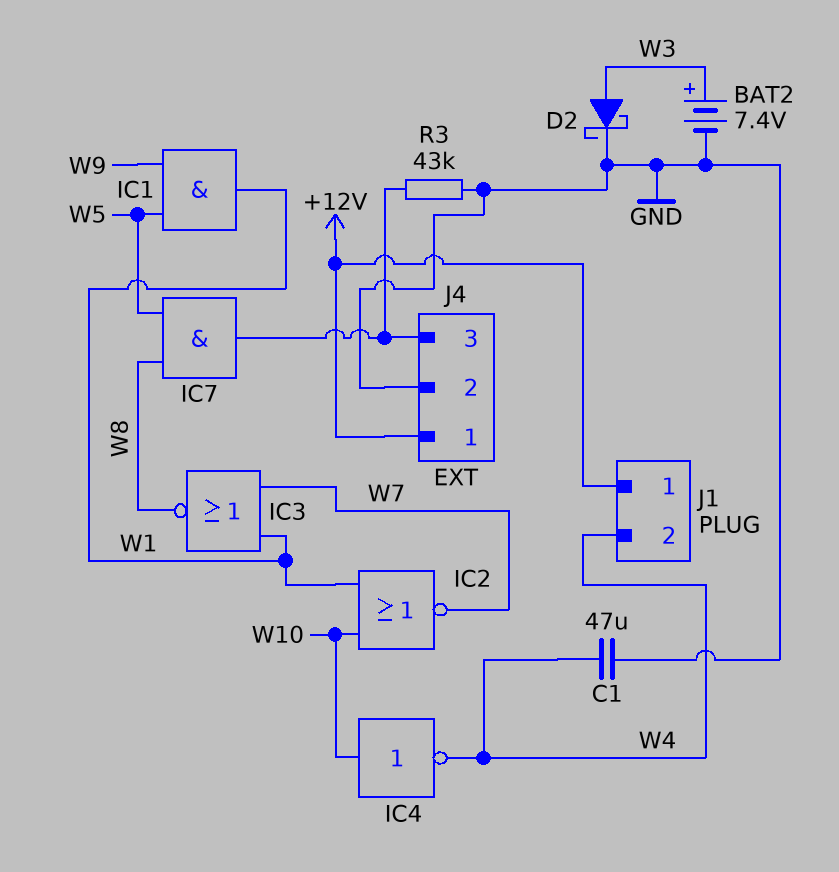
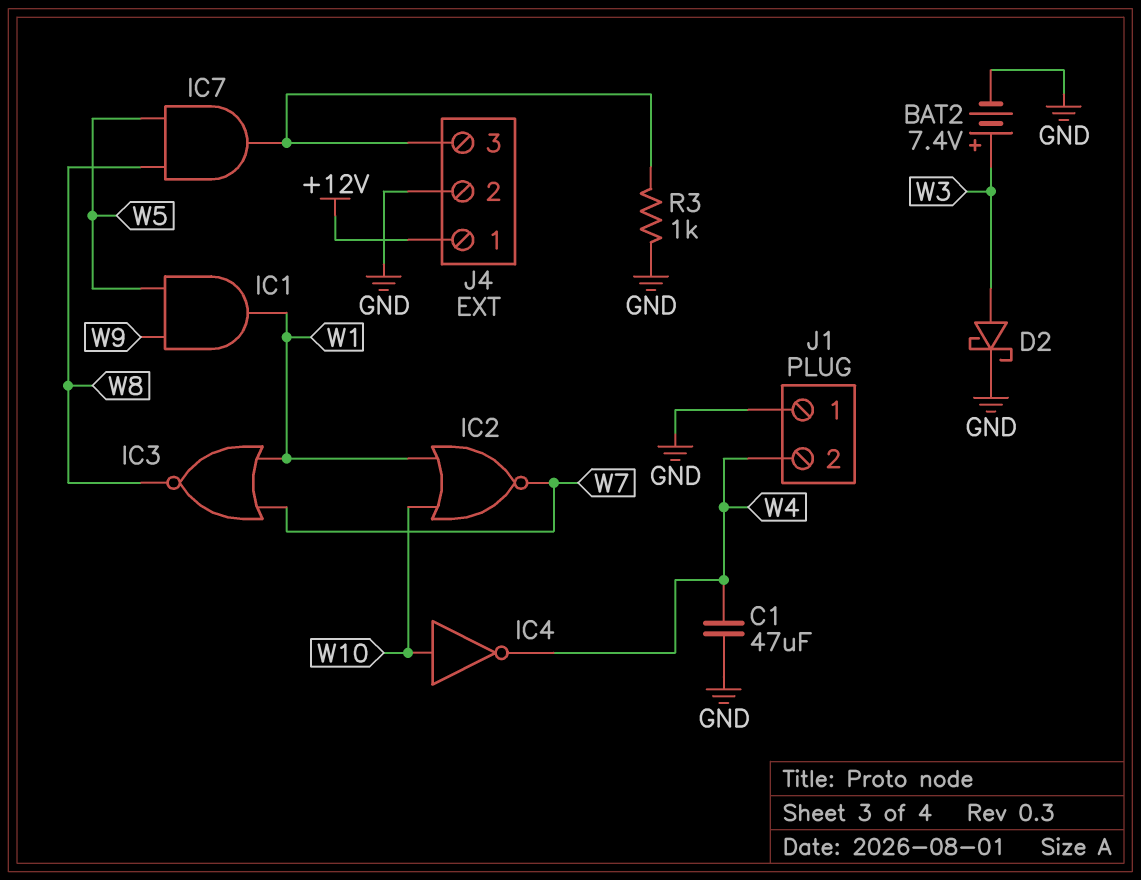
J1 pin 1: +12V -> GND
R3: 43k (GND, J4/3) -> 1k (GND, J4/3)

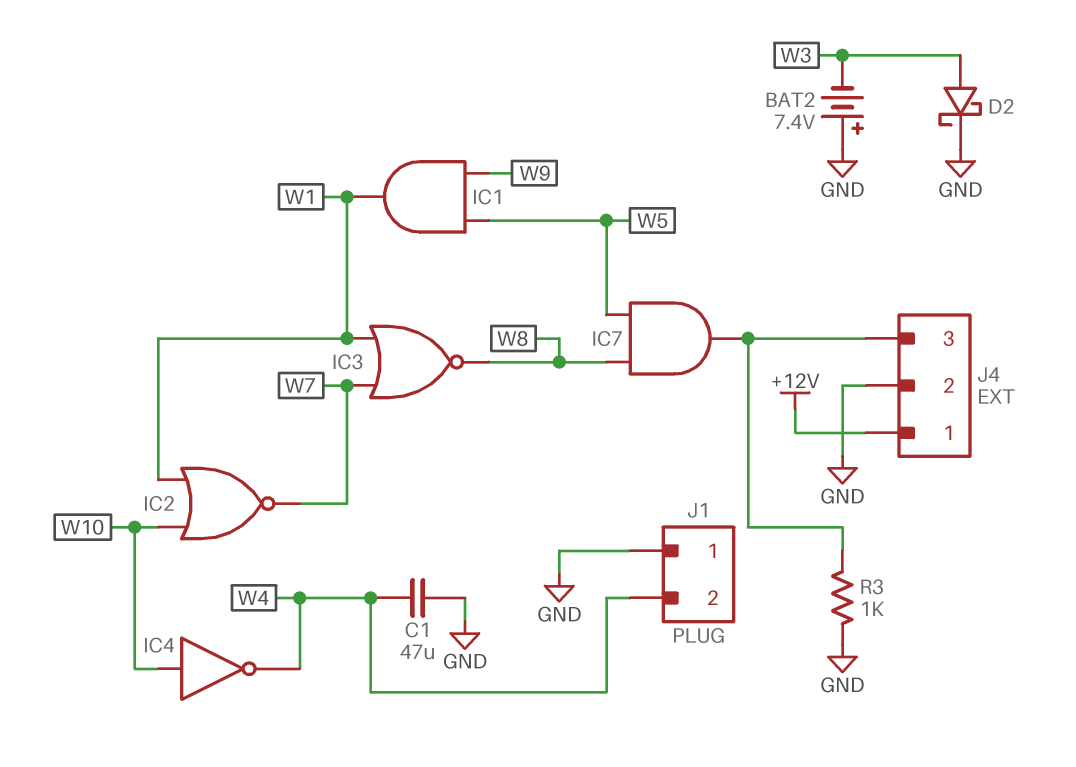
BAT2: 7.4V (plus W3, minus GND) -> 7.4V (plus GND, minus W3)

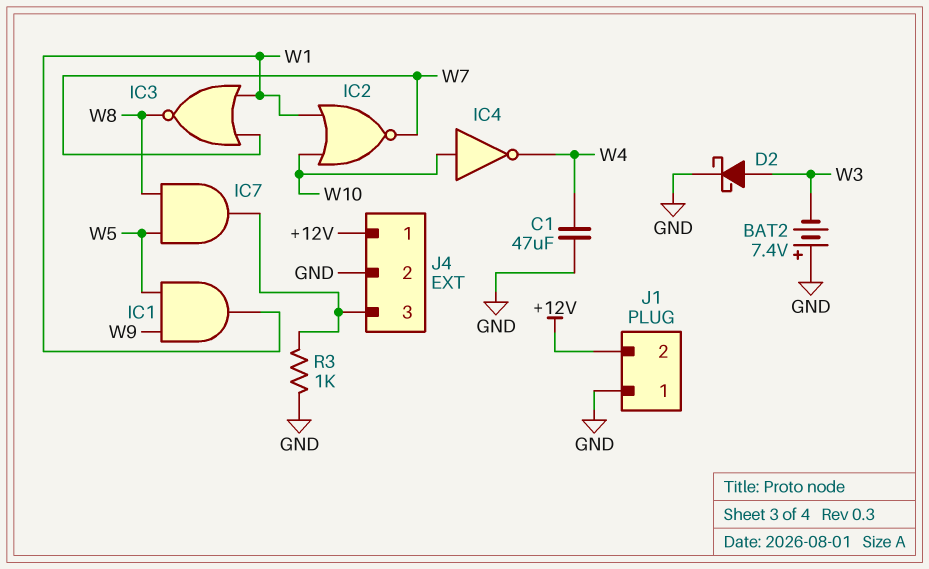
J1 pin 2: W4 -> +12V

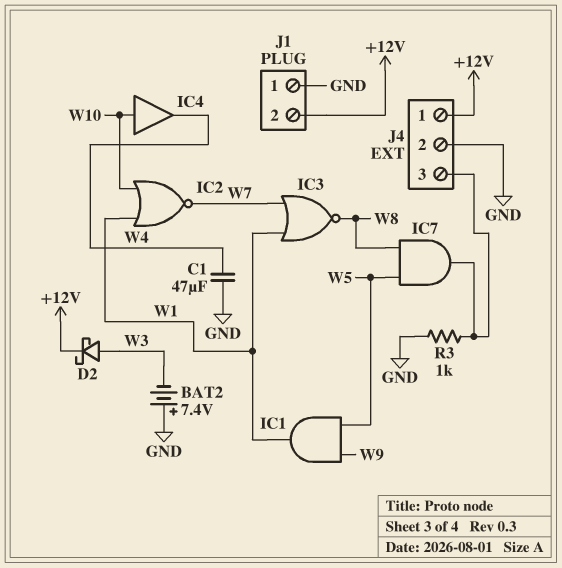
D2: schottky (A W3, K GND) -> schottky (A W3, K +12V)
IC4: NOT (in W10, out W4) -> buffer (in W10, out W4)

